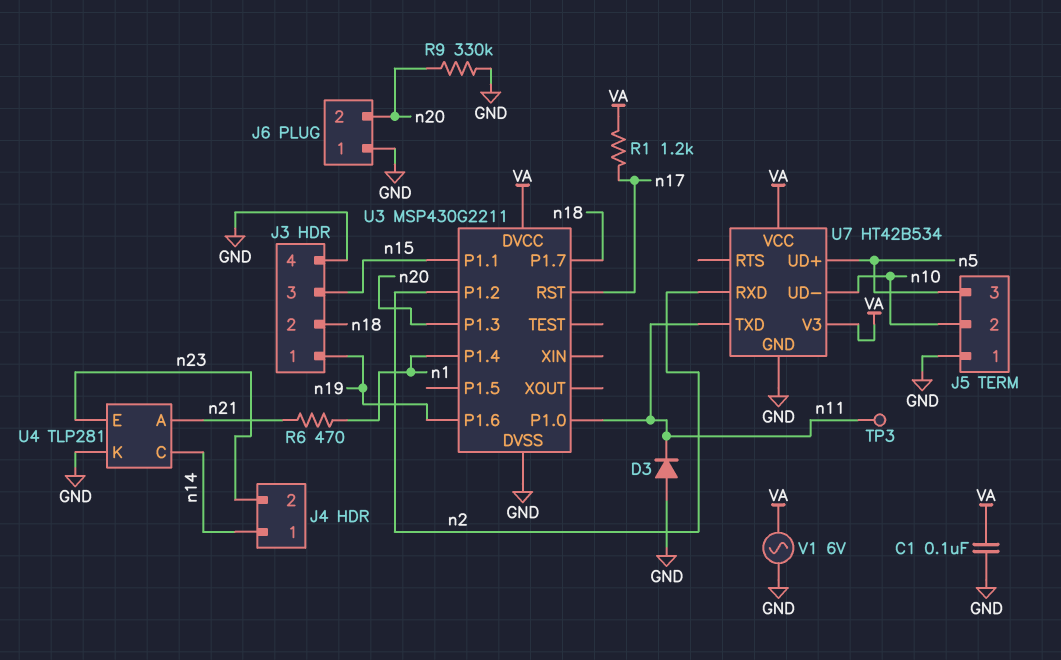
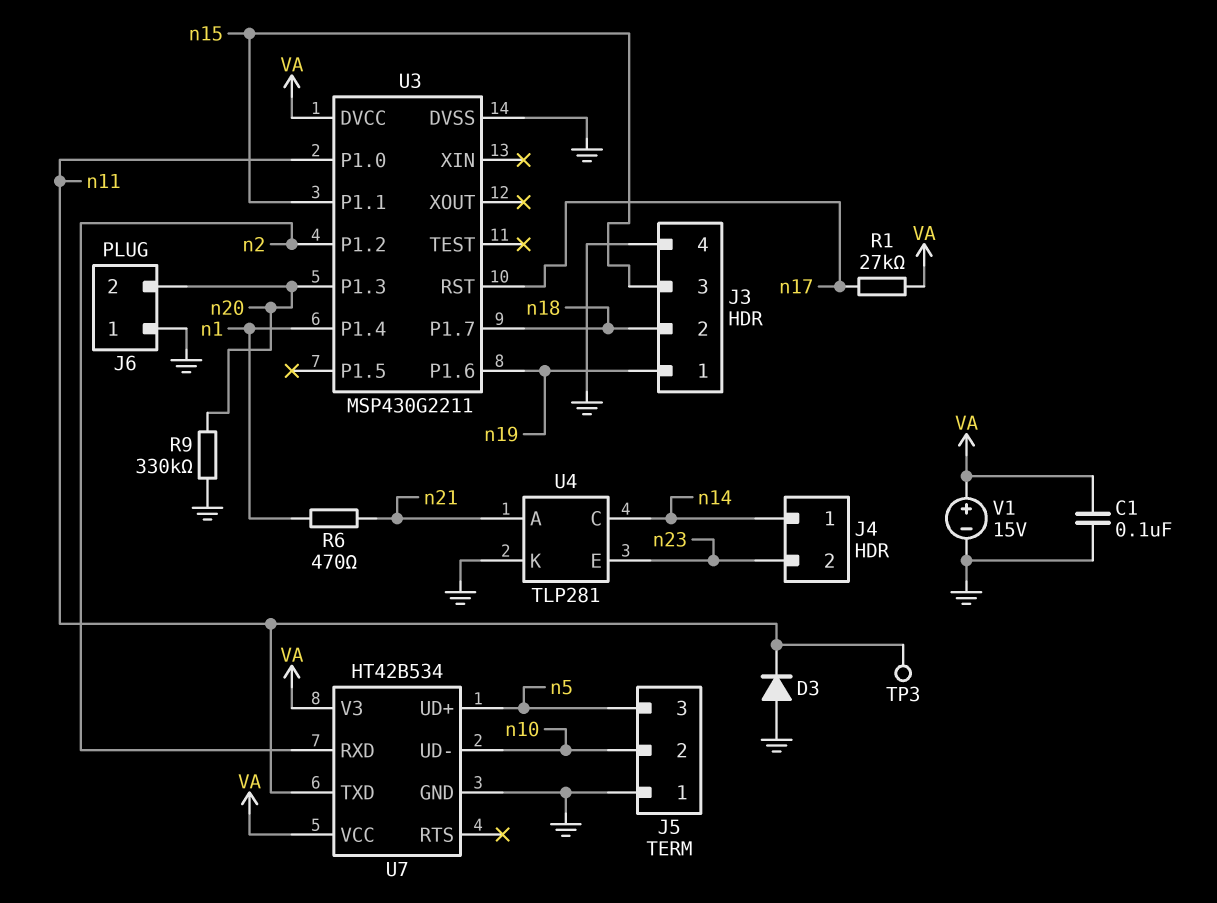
R1: 1.2k (VA, n17) -> 27k (VA, n17)
V1: AC 6V (GND, VA) -> 15V (plus VA, minus GND)

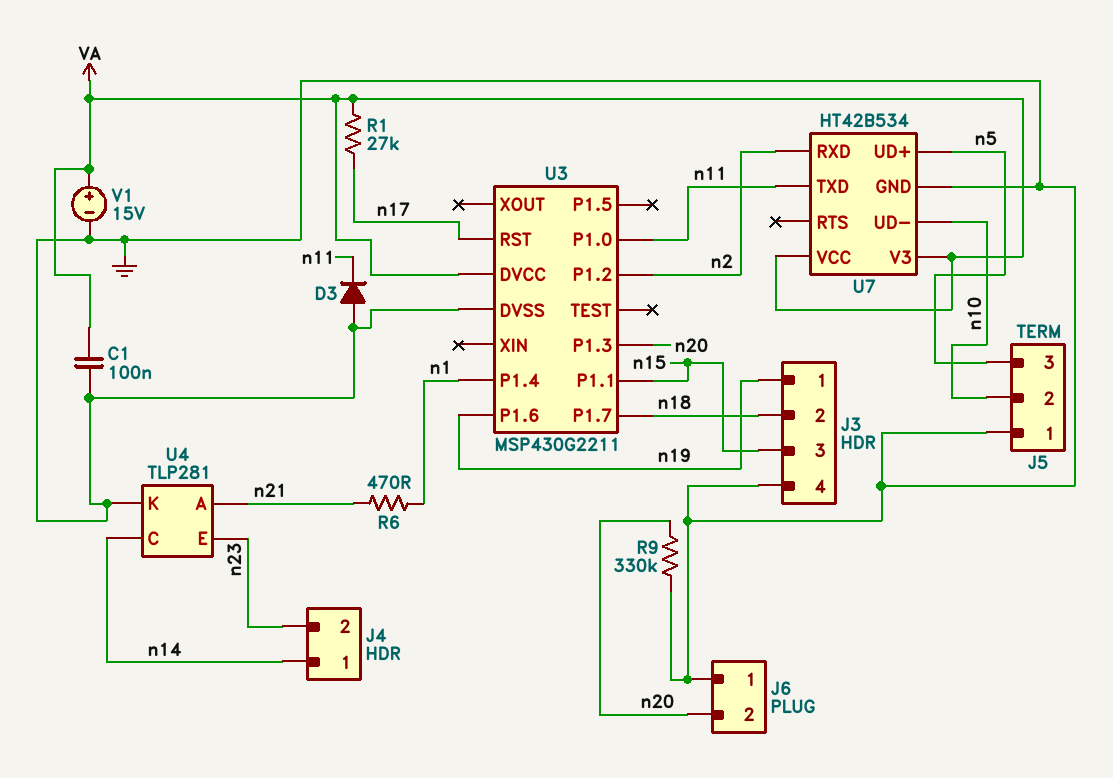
TP3: test point (n11) -> none

